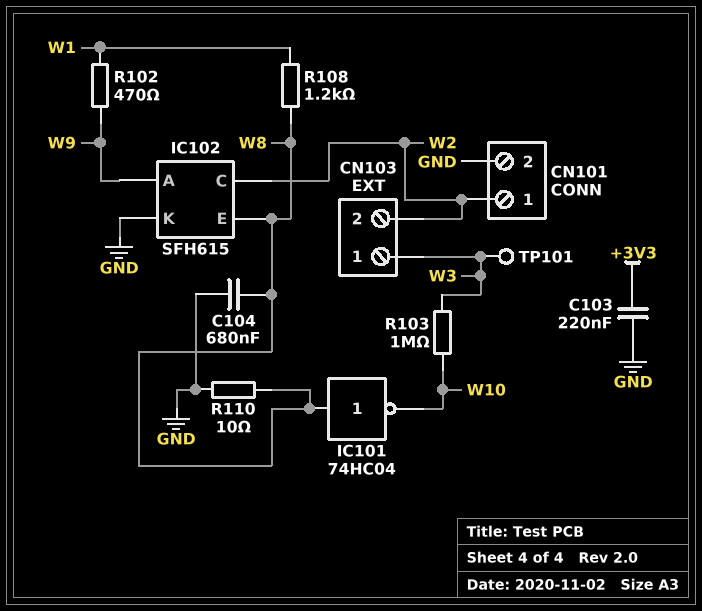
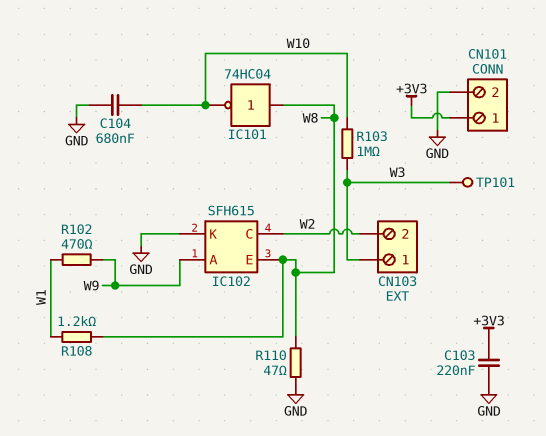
C104: 680nF (GND, W8) -> 680nF (GND, W10)
CN101 pin 1: W2 -> +3V3
R110: 10 (GND, W8) -> 47 (GND, W8)

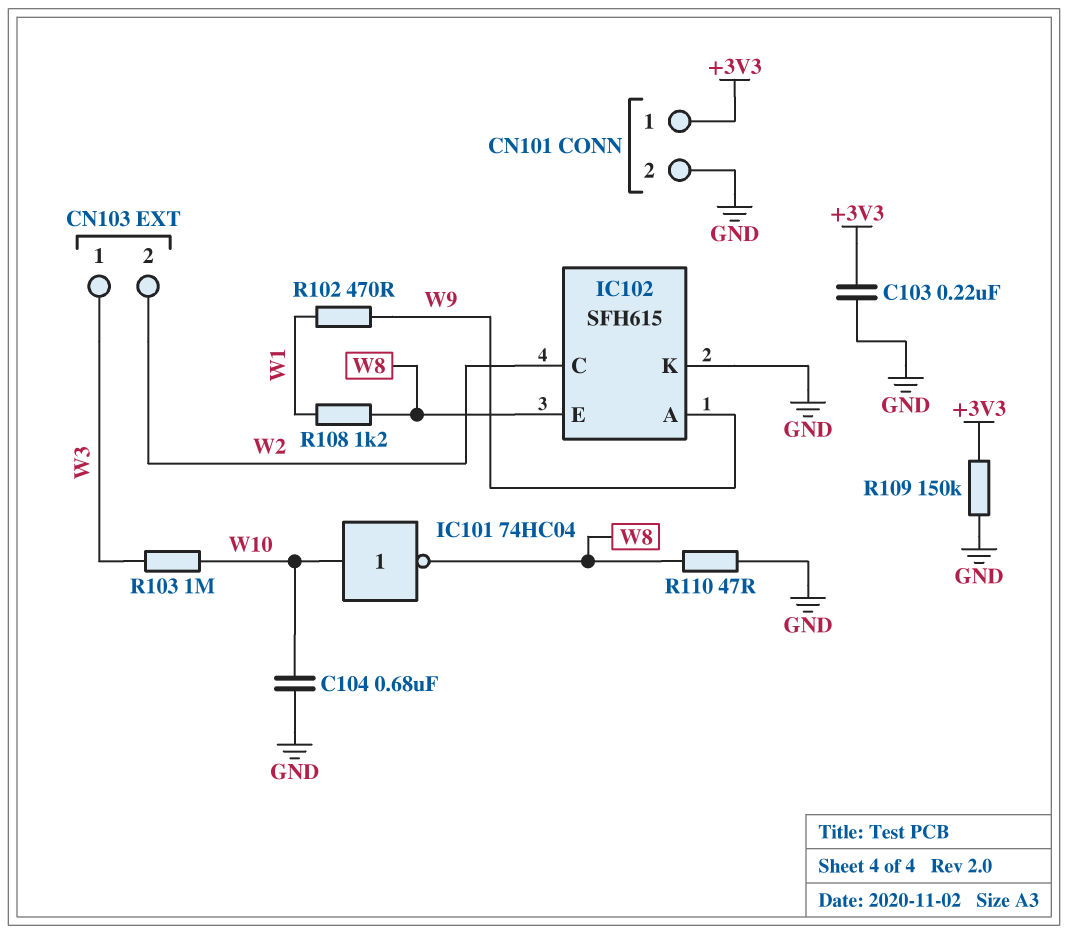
IC101: NOT 74HC04 (in W8, out W10) -> NOT 74HC04 (in W10, out W8)
R109: none -> 150k (+3V3, GND)
TP101: test point (W3) -> none

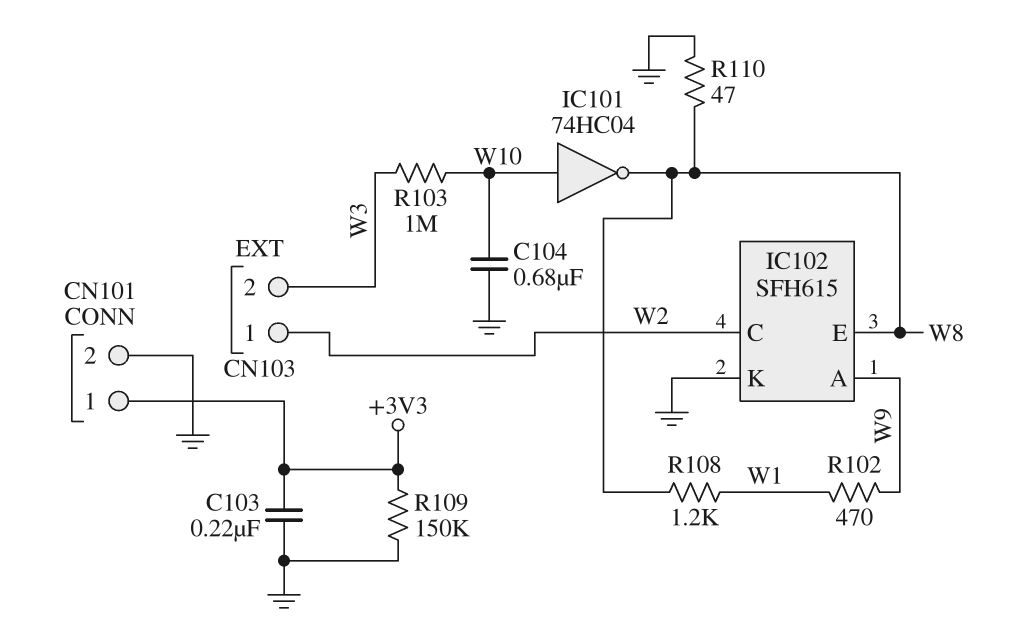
CN103 pin 1: W3 -> W2
CN103 pin 2: W2 -> W3

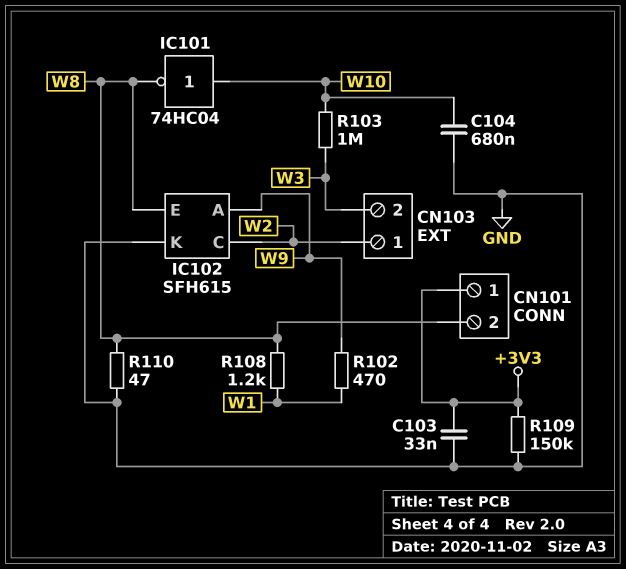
C103: 220nF (+3V3, GND) -> 33nF (+3V3, GND)
CN101 pin 2: GND -> W8

